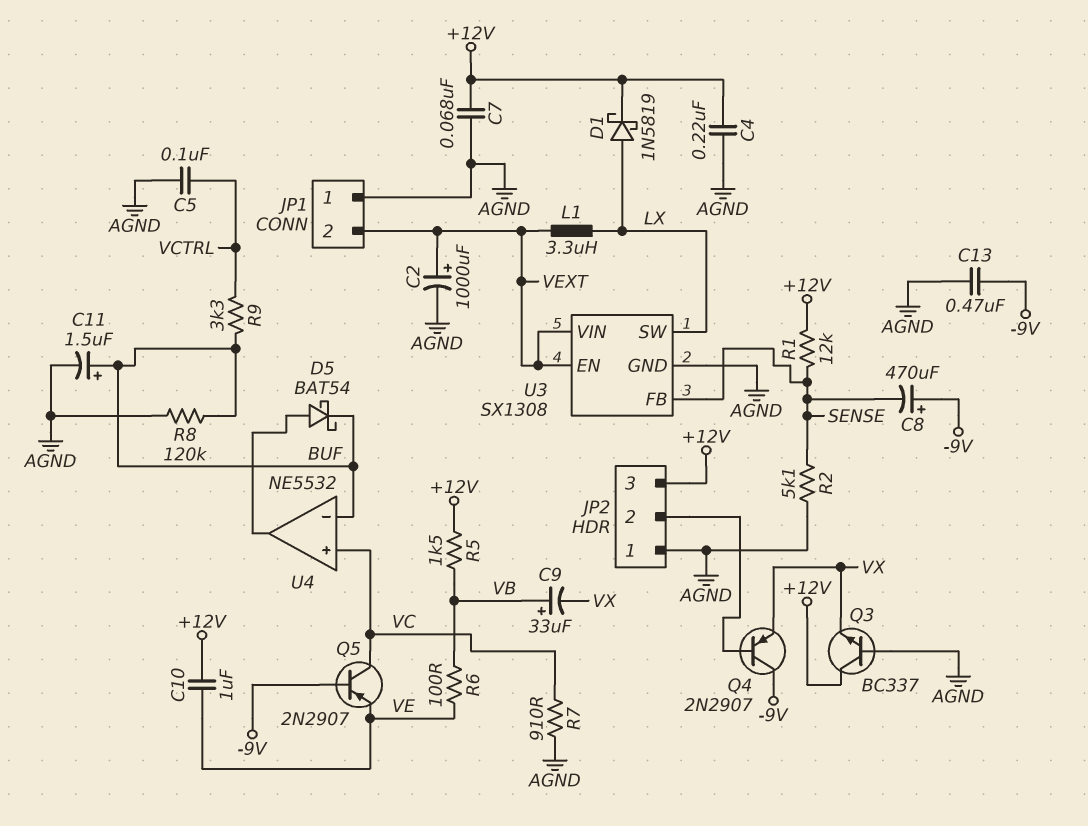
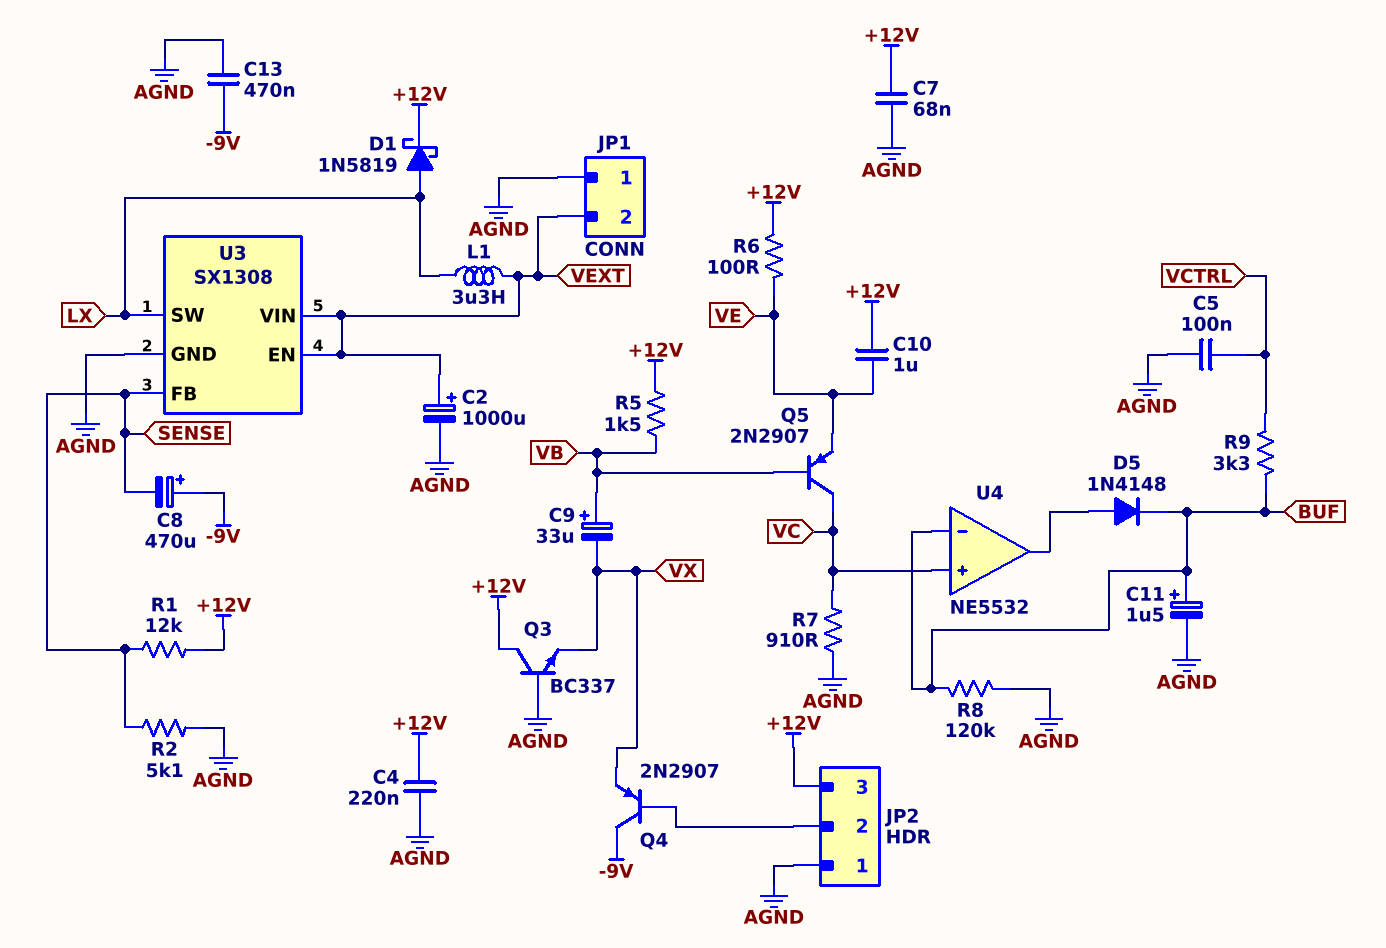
D5: schottky BAT54 (A U4/out, K BUF) -> diode 1N4148 (A U4/out, K BUF)
Q5: PNP 2N2907 (B -9V, C VC, E VE) -> PNP 2N2907 (B VB, C VC, E VE)
R6: 100 (VB, VE) -> 100 (+12V, VE)

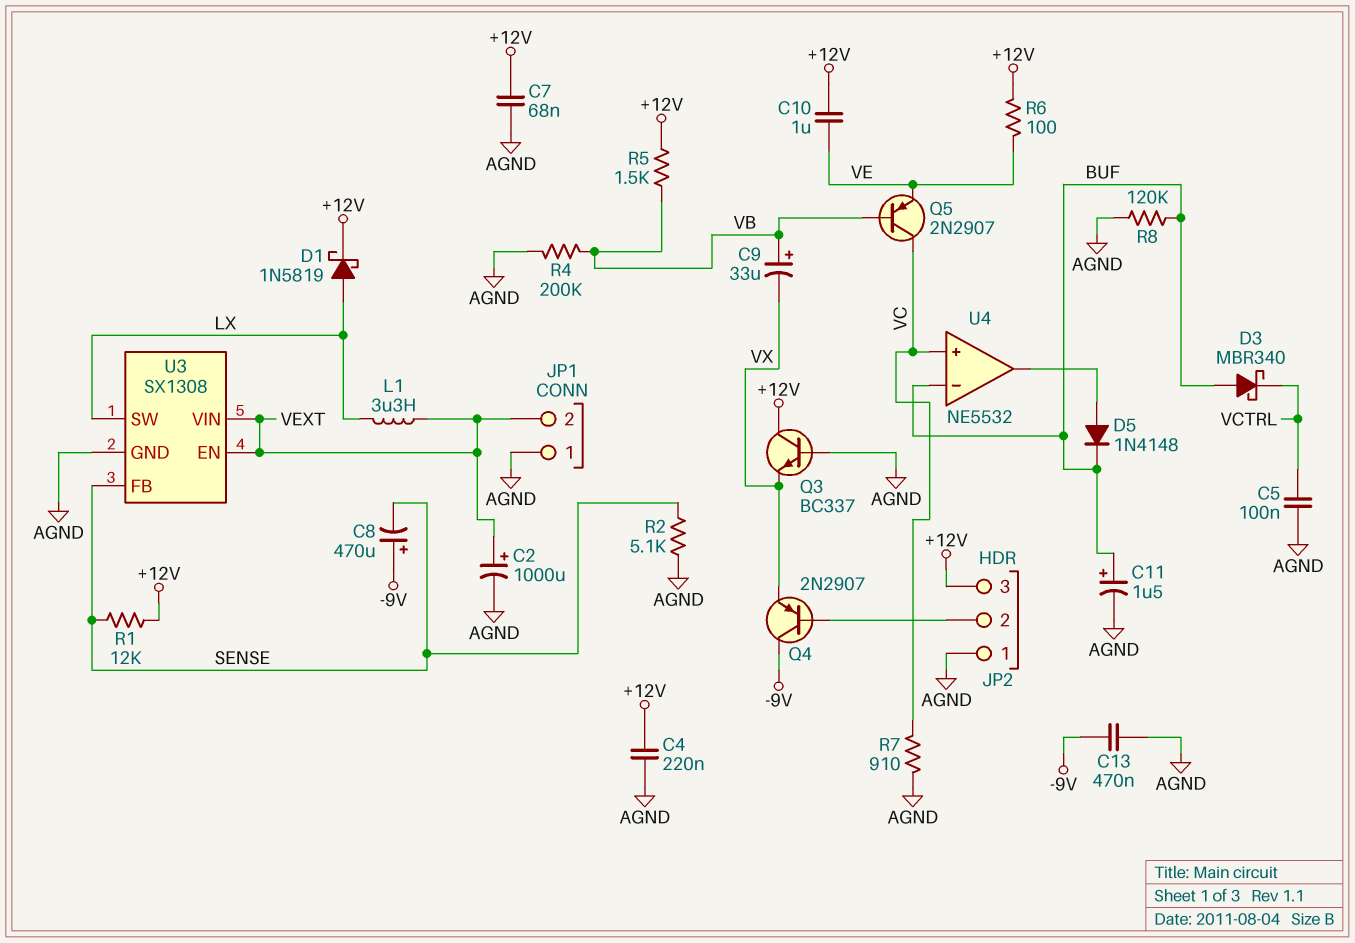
D3: none -> schottky MBR340 (A BUF, K VCTRL)
R4: none -> 200k (AGND, VB)
R9: 3.3k (BUF, VCTRL) -> none

